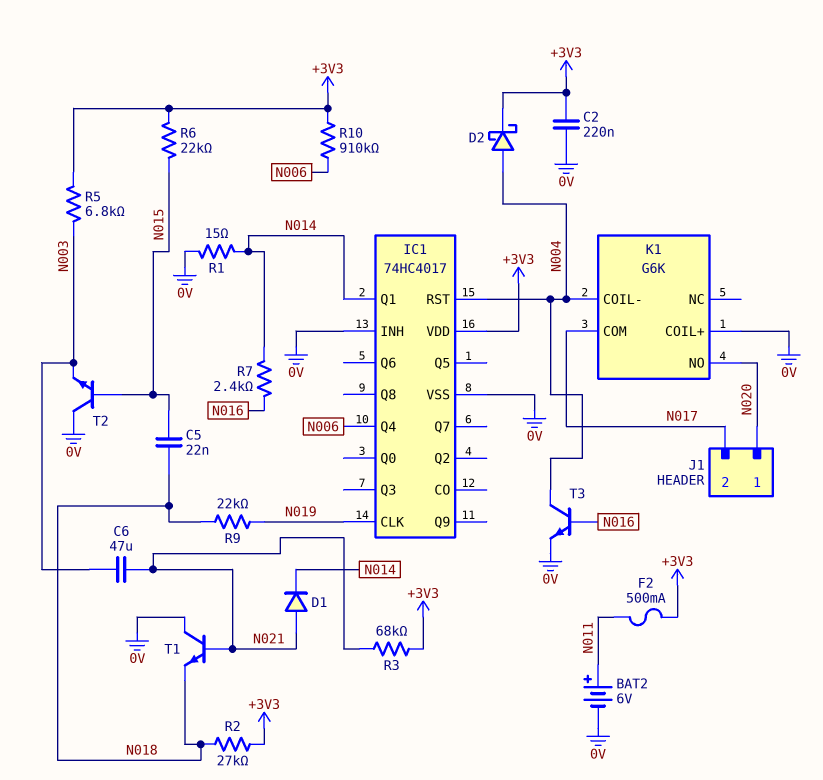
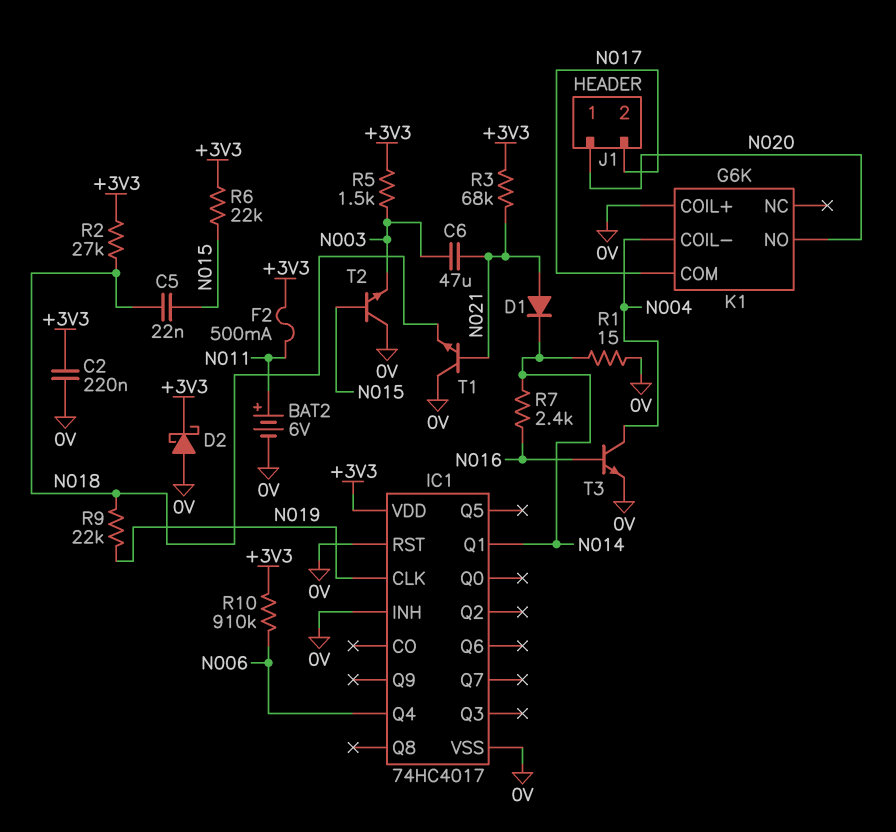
D2: schottky (A N004, K +3V3) -> schottky (A 0V, K +3V3)
IC1 pin RST: N004 -> 0V
R5: 6.8k (+3V3, N003) -> 1.5k (+3V3, N003)

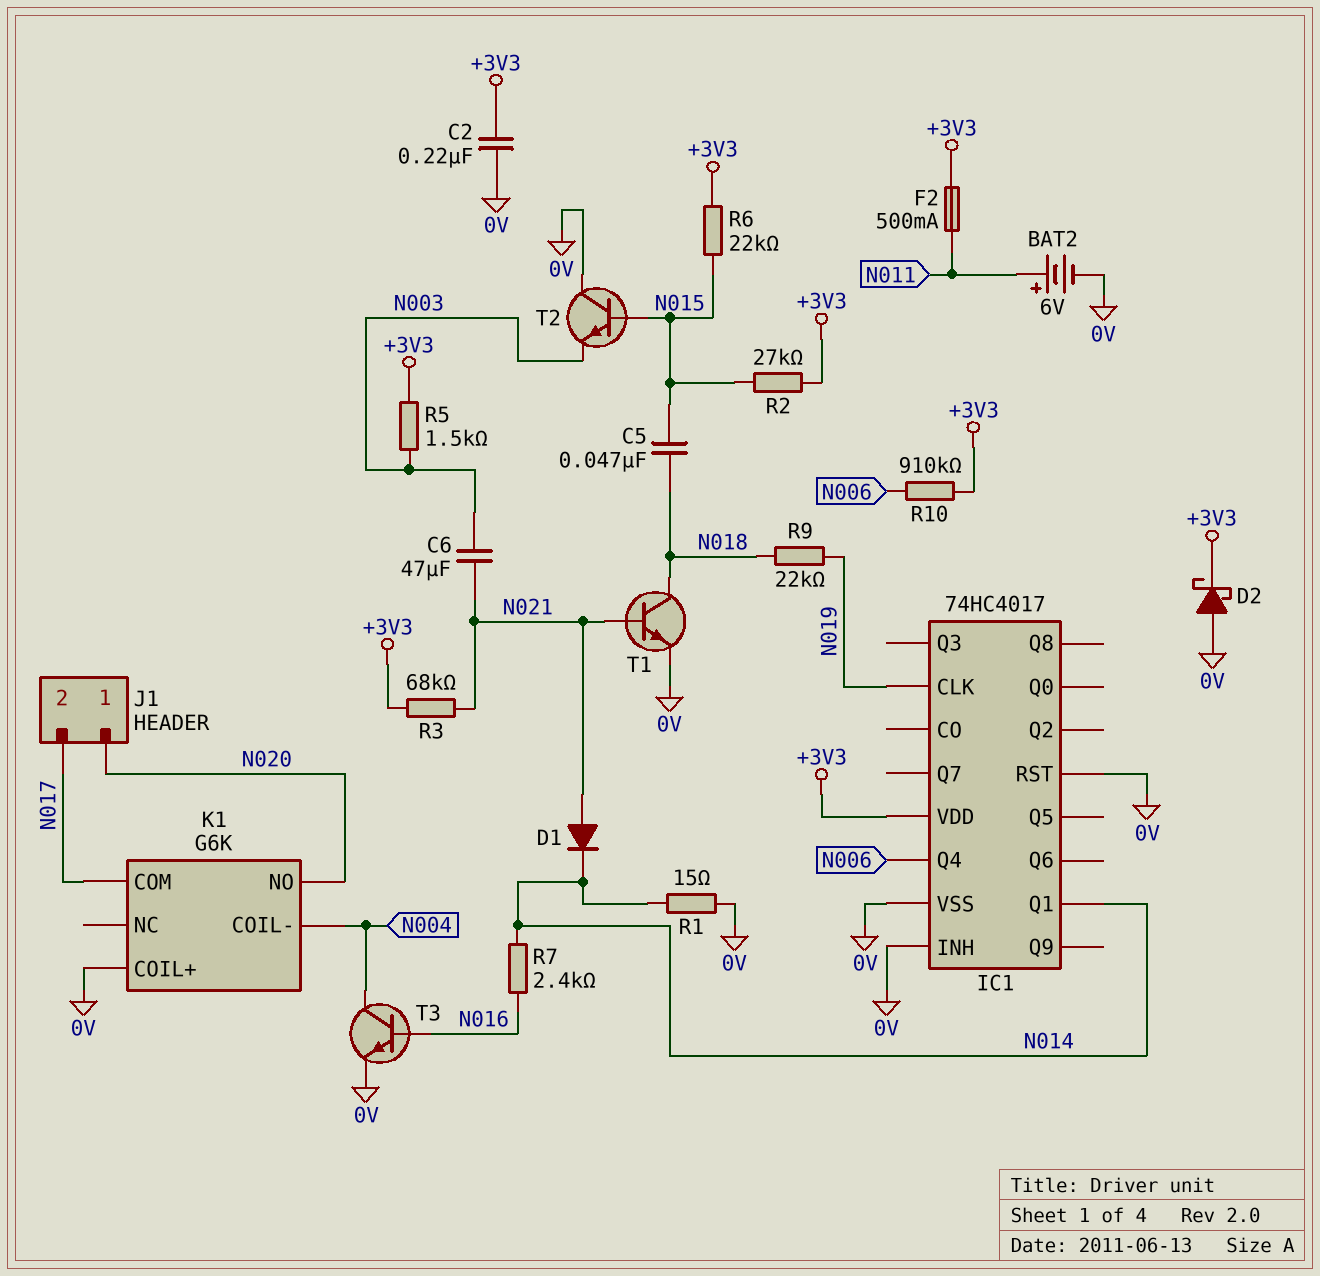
C5: 22nF (N015, N018) -> 47nF (N015, N018)
R2: 27k (+3V3, N018) -> 27k (+3V3, N015)
T1: NPN (B N021, C 0V, E N018) -> NPN (B N021, C N018, E 0V)

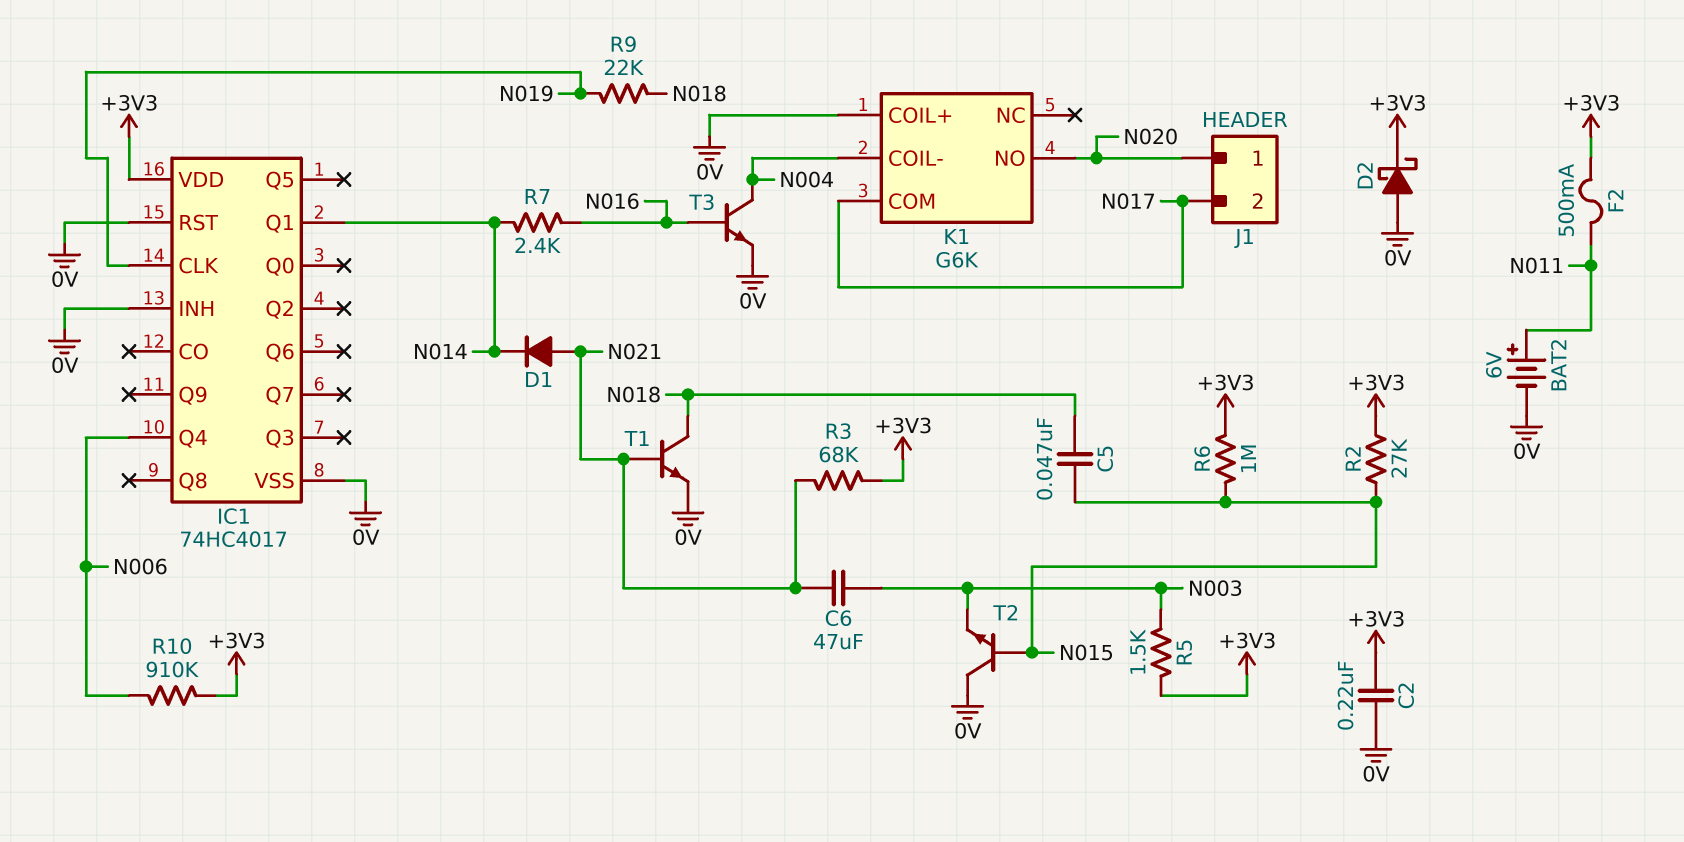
R1: 15 (0V, N014) -> none
R6: 22k (+3V3, N015) -> 1M (+3V3, N015)

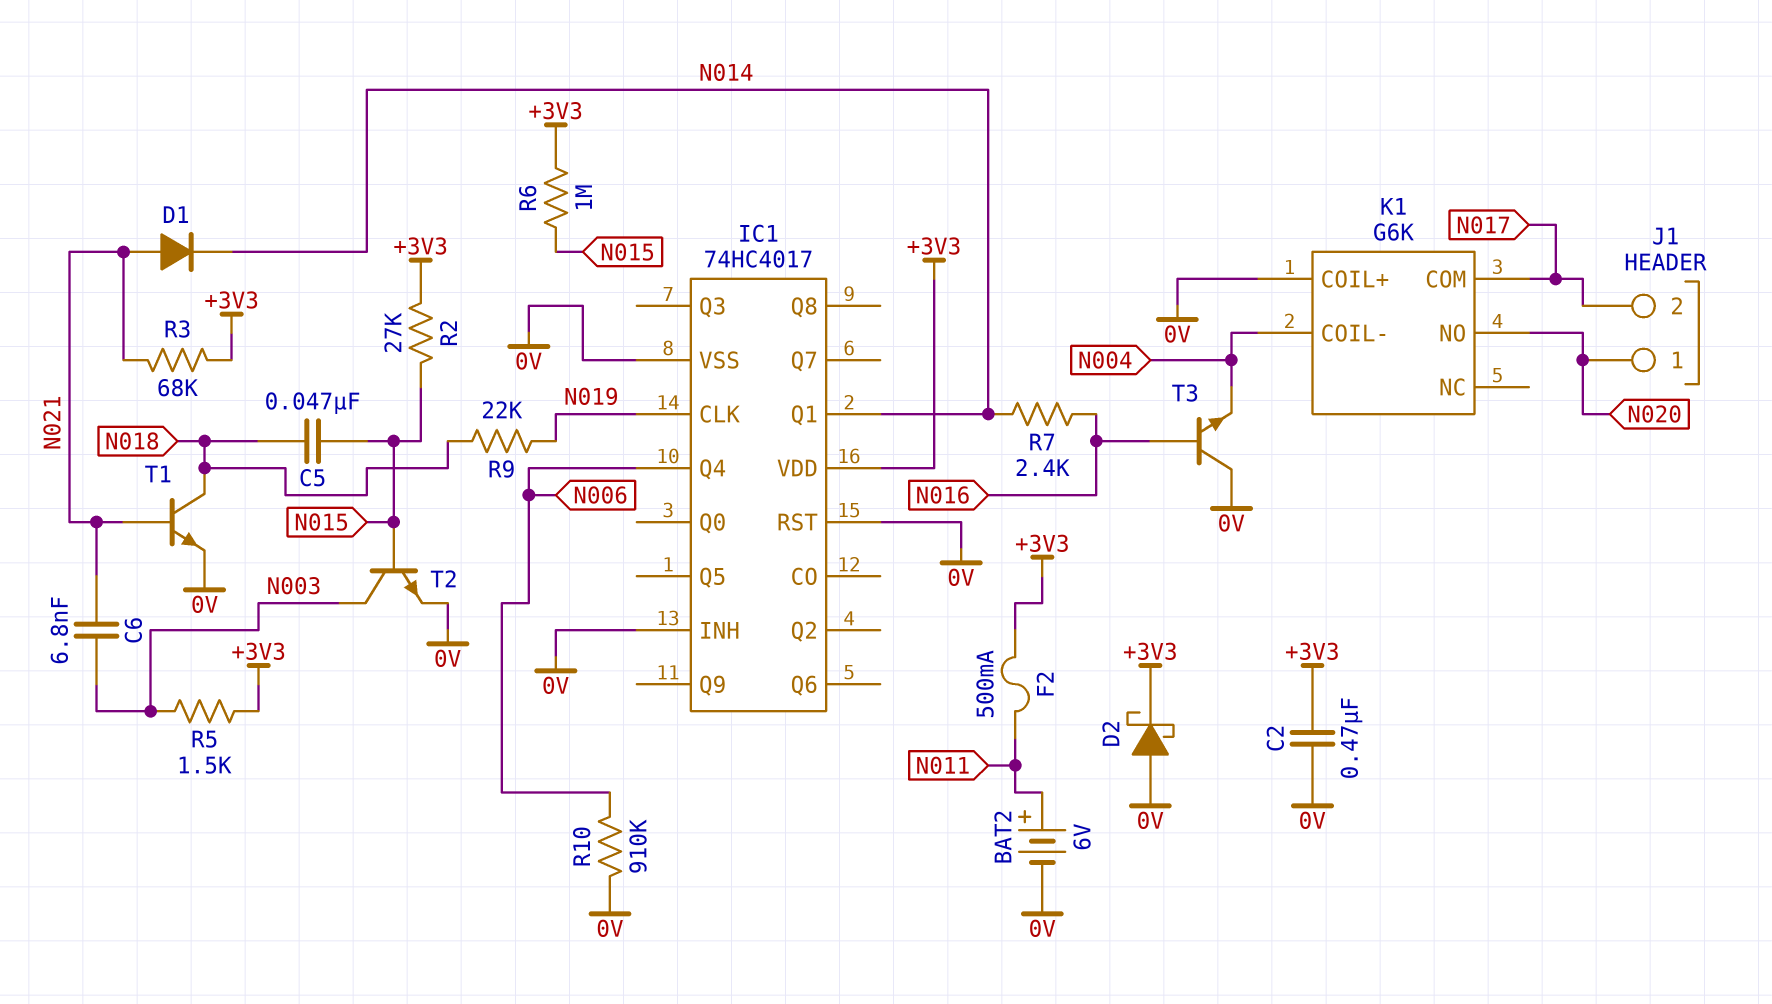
C2: 220nF (+3V3, 0V) -> 470nF (+3V3, 0V)
C6: 47uF (N003, N021) -> 6.8nF (N003, N021)
R10: 910k (+3V3, N006) -> 910k (0V, N006)
T2: NPN (B N015, C 0V, E N003) -> NPN (B N015, C N003, E 0V)
T3: NPN (B N016, C N004, E 0V) -> NPN (B N016, C 0V, E N004)

